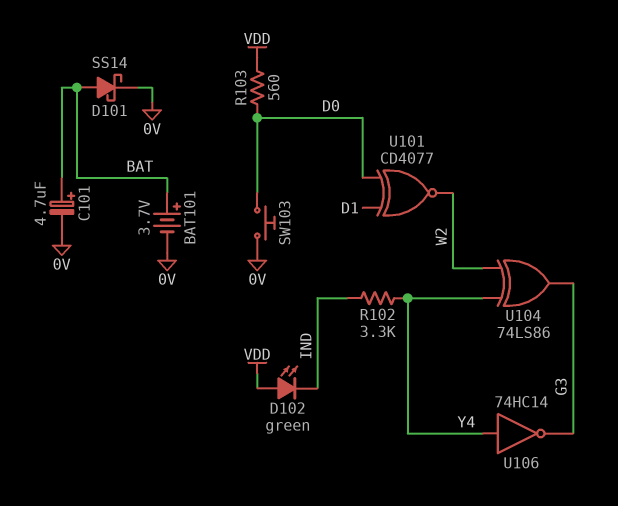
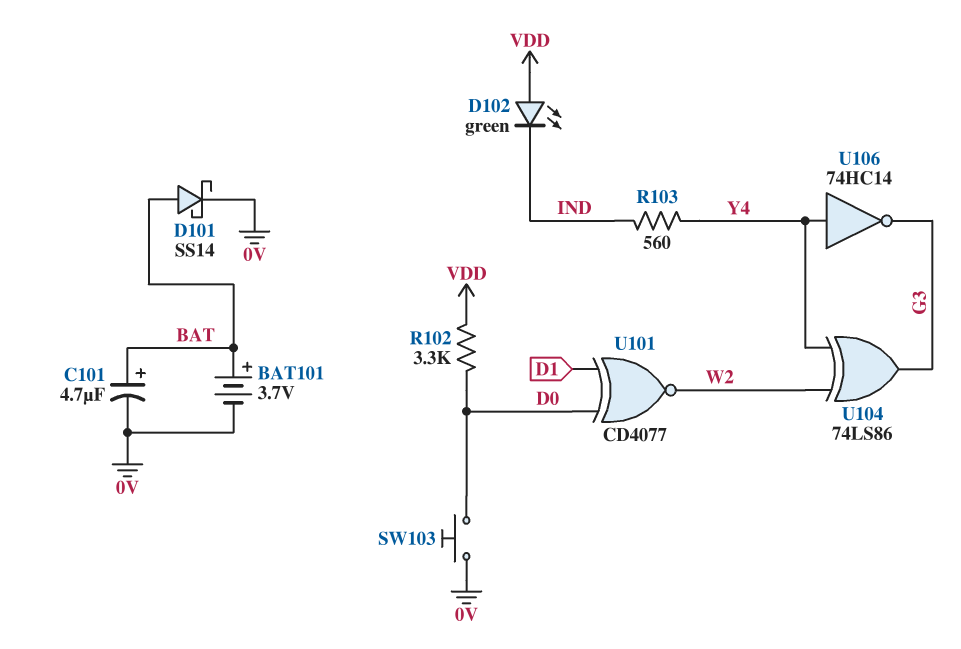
R102: 3.3k (IND, Y4) -> 3.3k (D0, VDD)
R103: 560 (D0, VDD) -> 560 (IND, Y4)

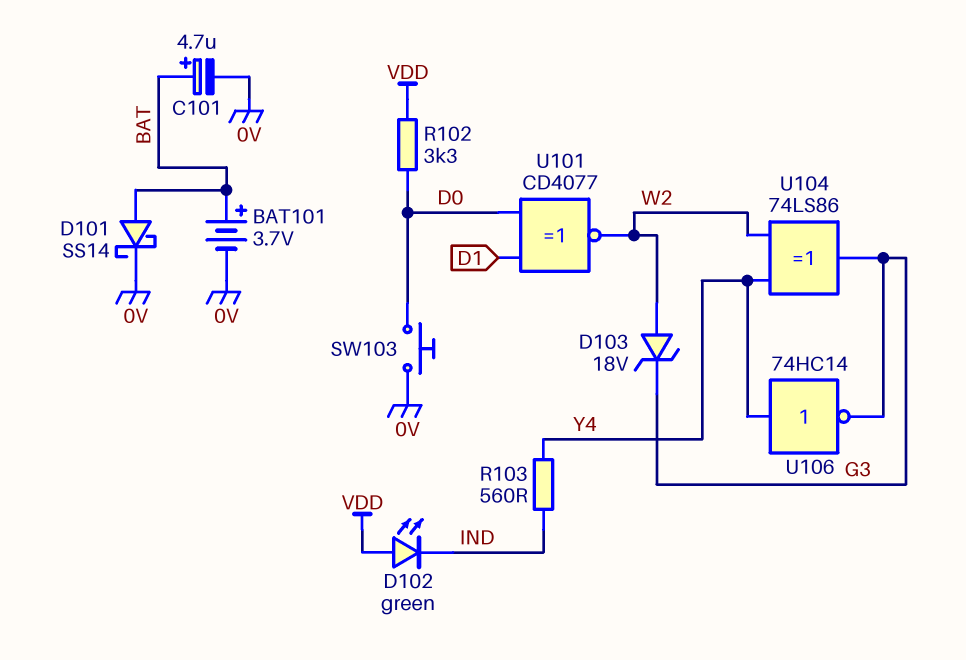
D103: none -> zener 18V (A W2, K G3)

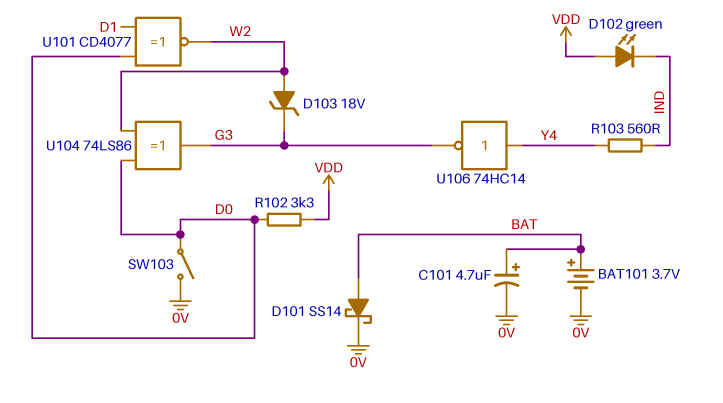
SW103: button (0V, D0) -> switch (0V, D0)
U104: XOR 74LS86 (in W2, in Y4, out G3) -> XOR 74LS86 (in D0, in W2, out G3)

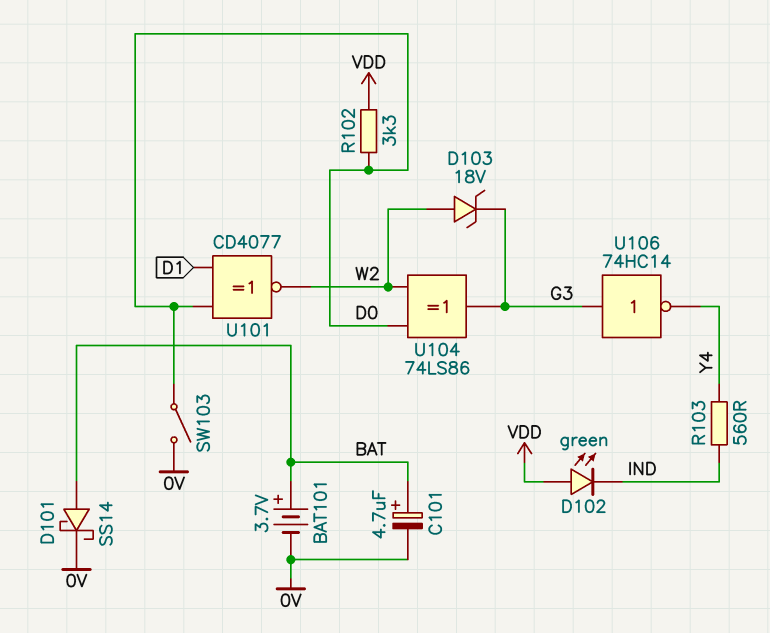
U106: NOT 74HC14 (in Y4, out G3) -> NOT 74HC14 (in G3, out Y4)

